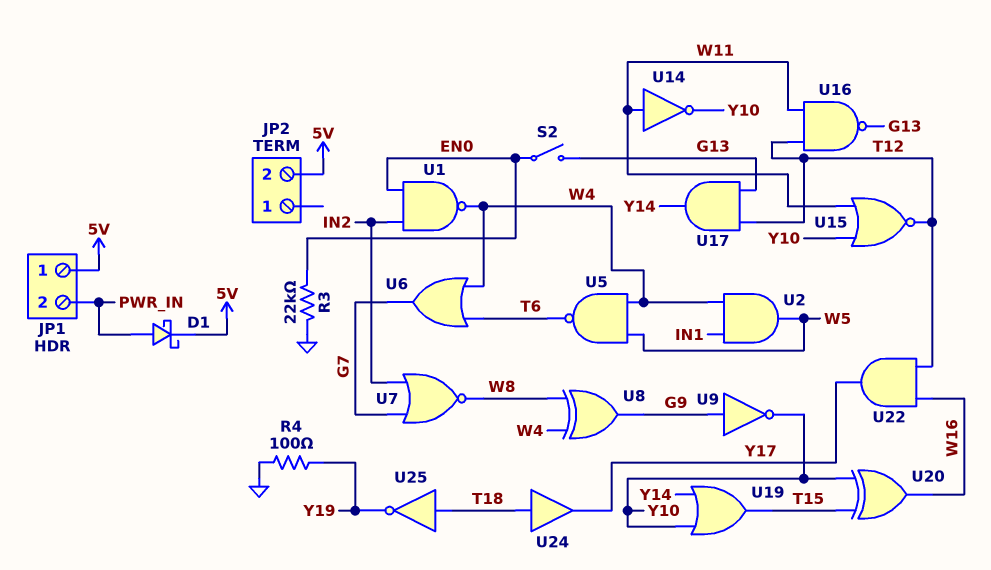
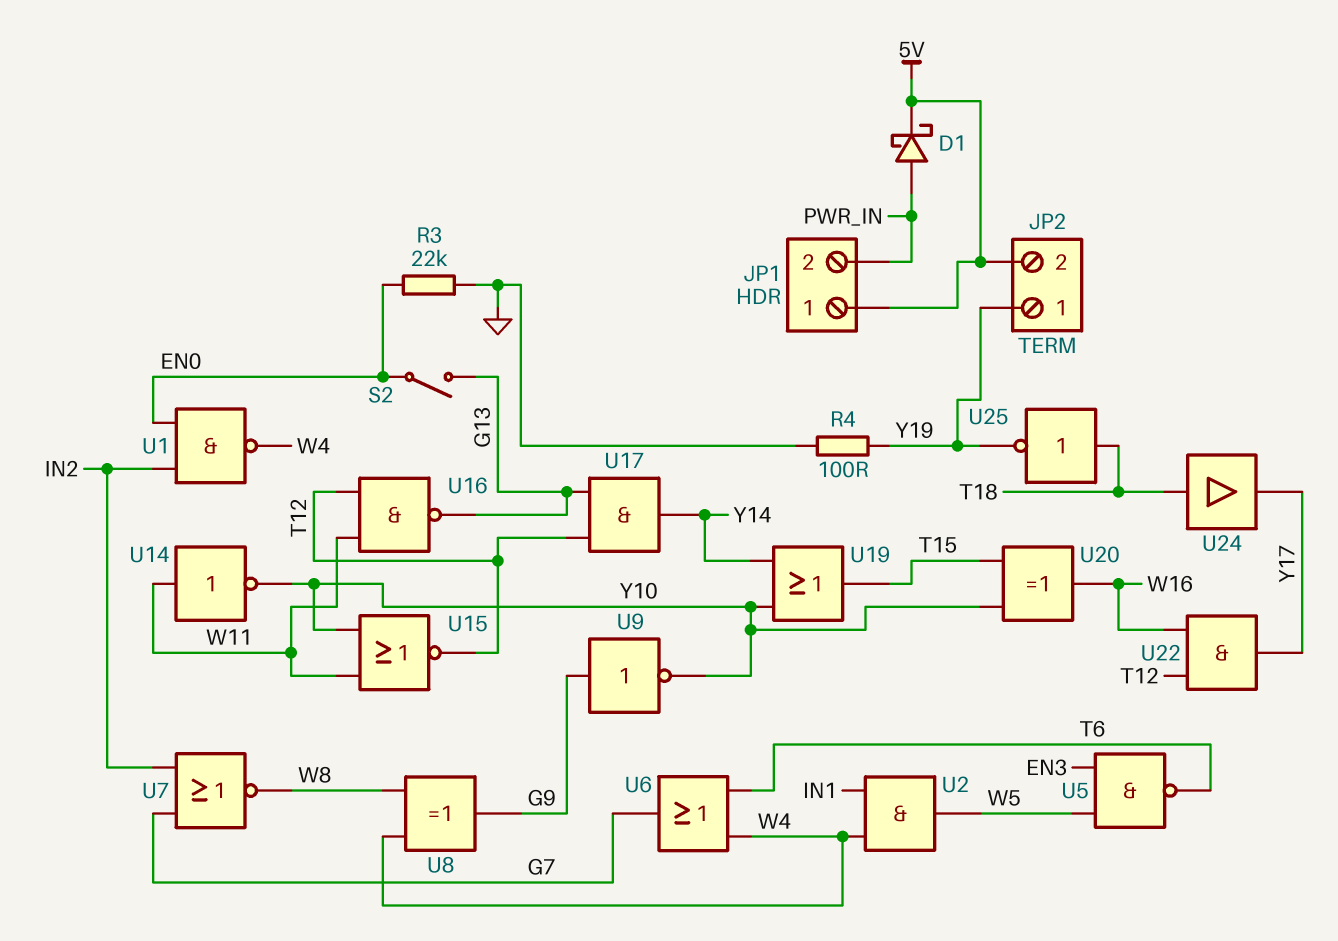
JP2 pin 1: none -> Y19
U5: NAND (in W4, in W5, out T6) -> NAND (in EN3, in W5, out T6)

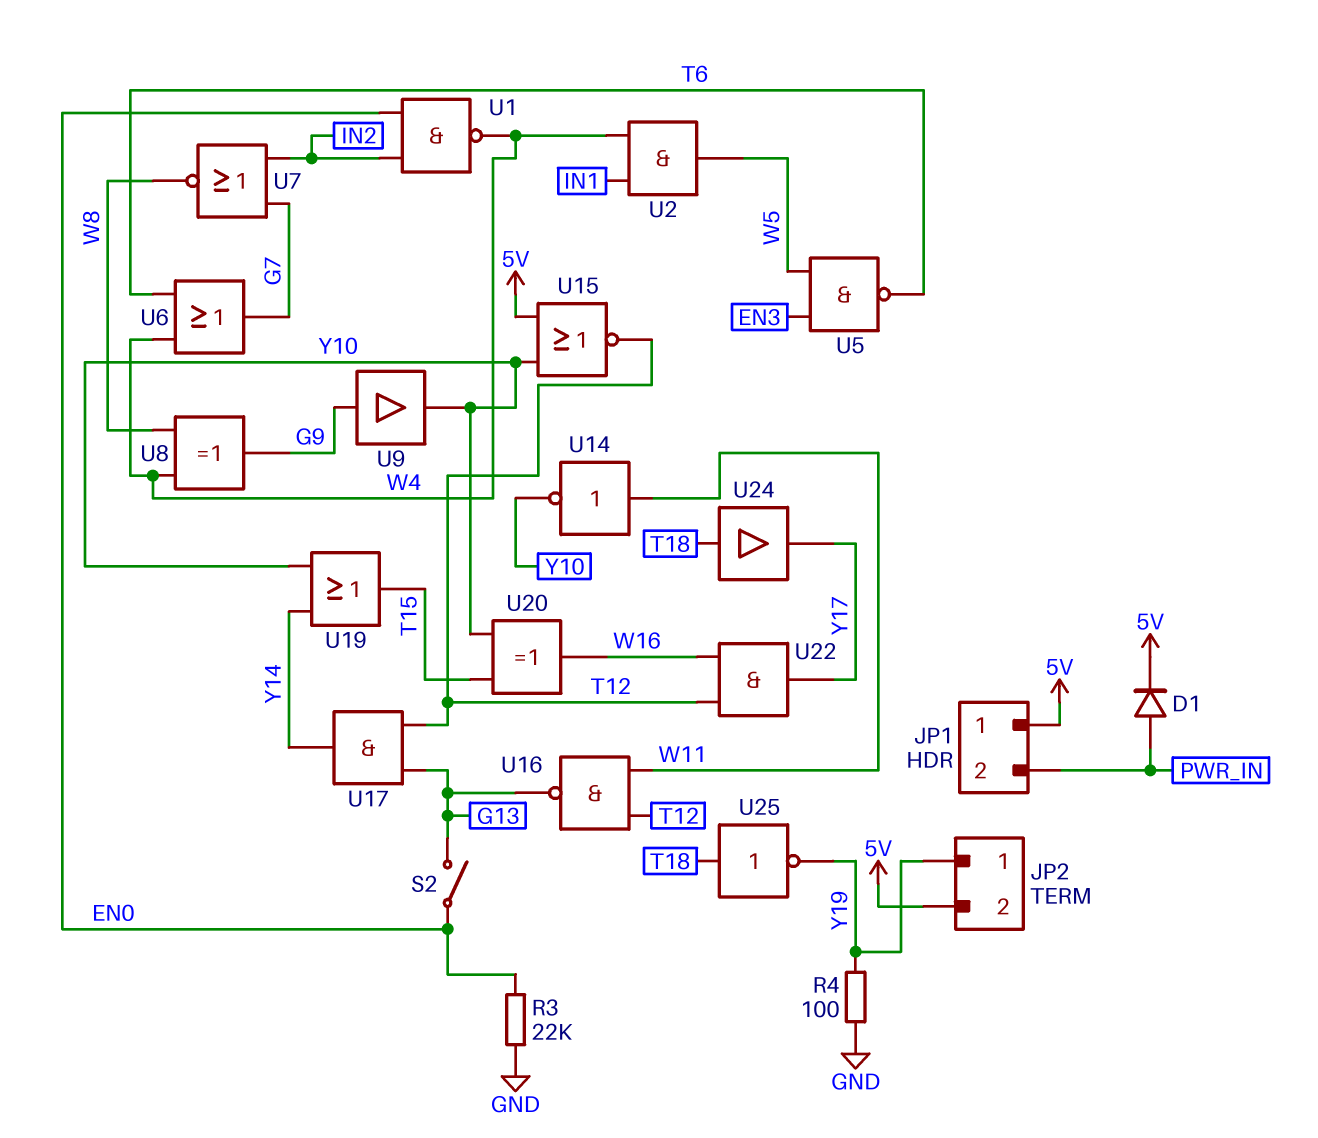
D1: schottky (A PWR_IN, K 5V) -> diode (A PWR_IN, K 5V)
U9: NOT (in G9, out Y10) -> buffer (in G9, out Y10)
U15: NOR (in W11, in Y10, out T12) -> NOR (in 5V, in Y10, out T12)

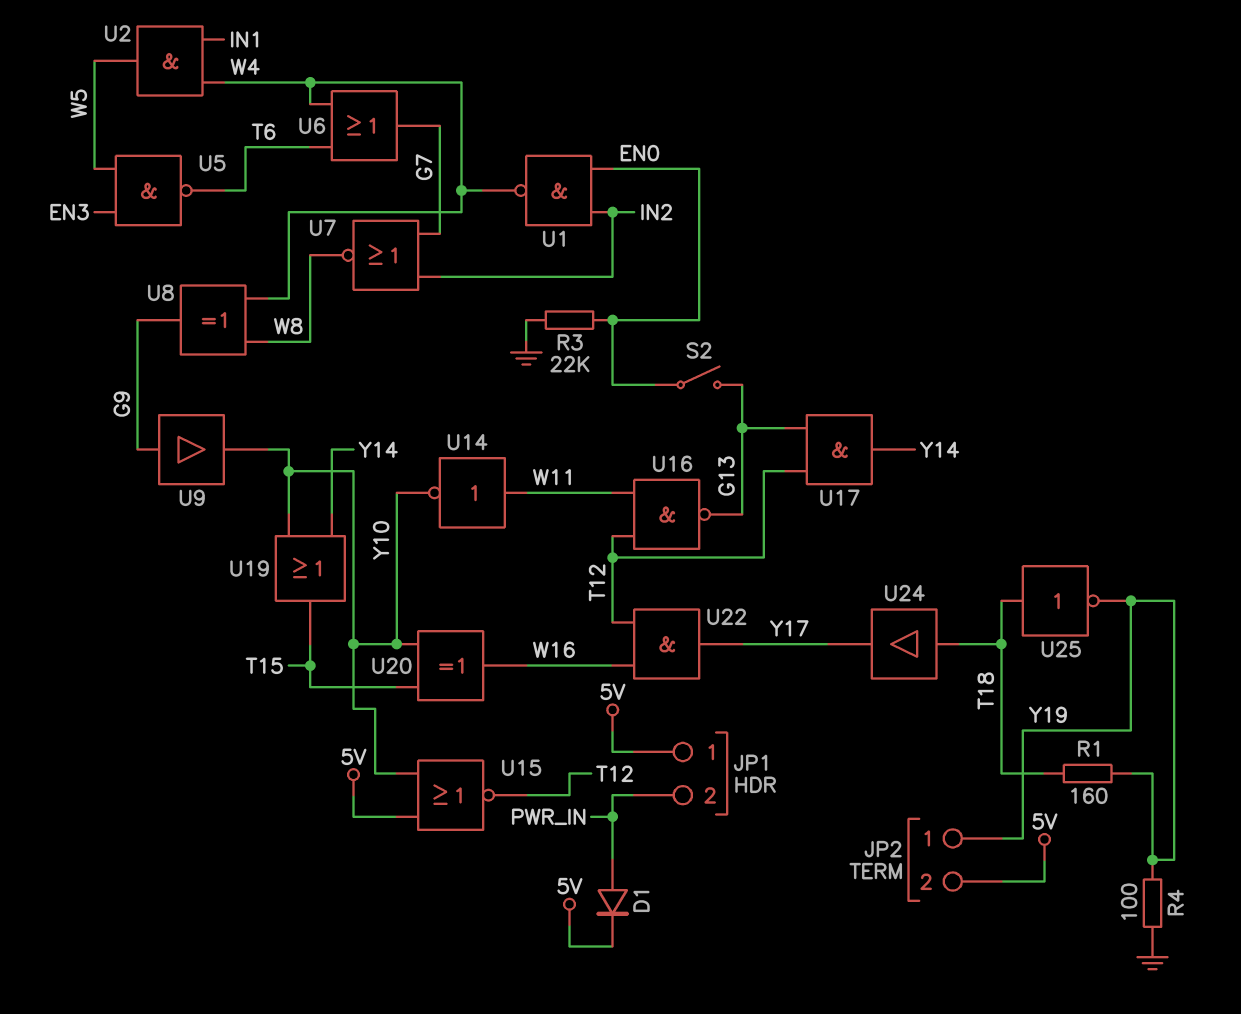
R1: none -> 160 (T18, Y19)

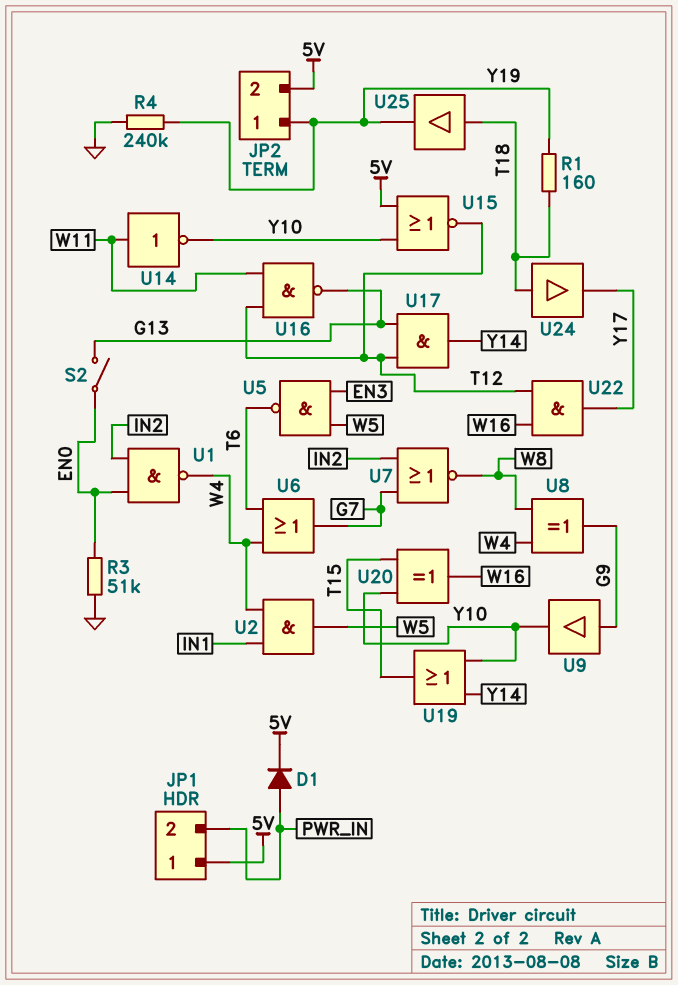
R3: 22k (EN0, GND) -> 51k (EN0, GND)
R4: 100 (GND, Y19) -> 240k (GND, Y19)
U25: NOT (in T18, out Y19) -> buffer (in T18, out Y19)

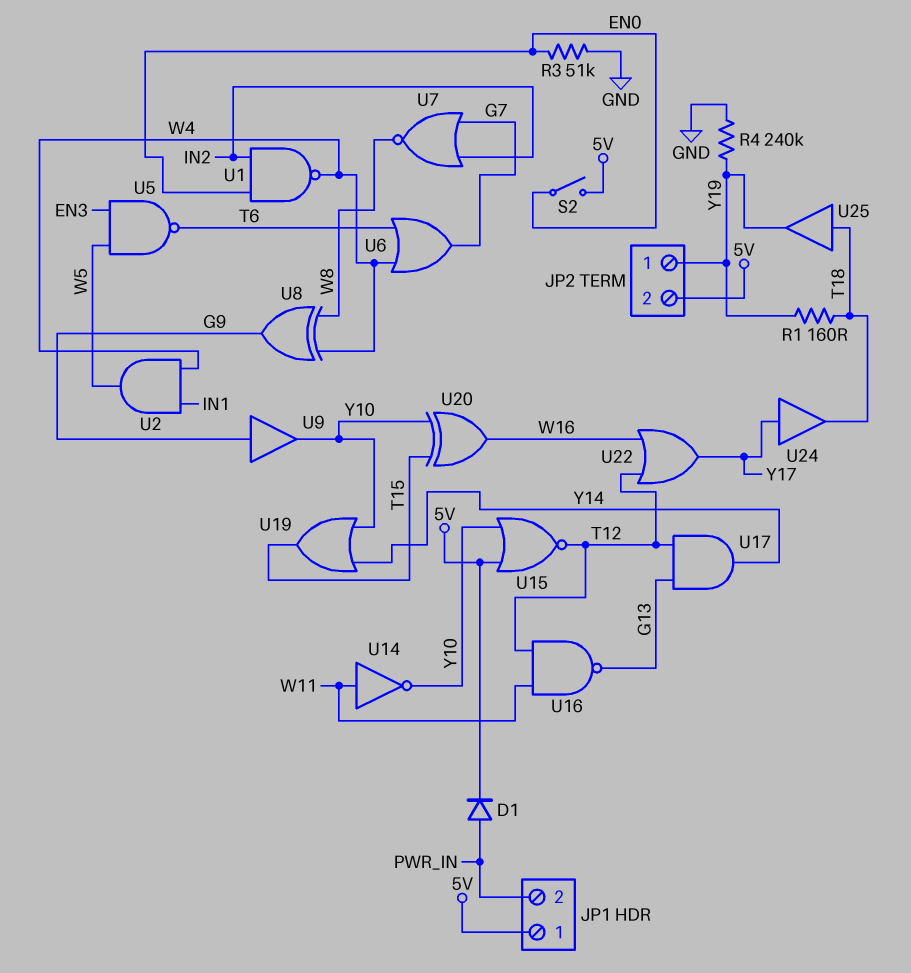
S2: switch (EN0, G13) -> switch (5V, EN0)
U22: AND (in T12, in W16, out Y17) -> OR (in T12, in W16, out Y17)
U24: buffer (in T18, out Y17) -> buffer (in Y17, out T18)

